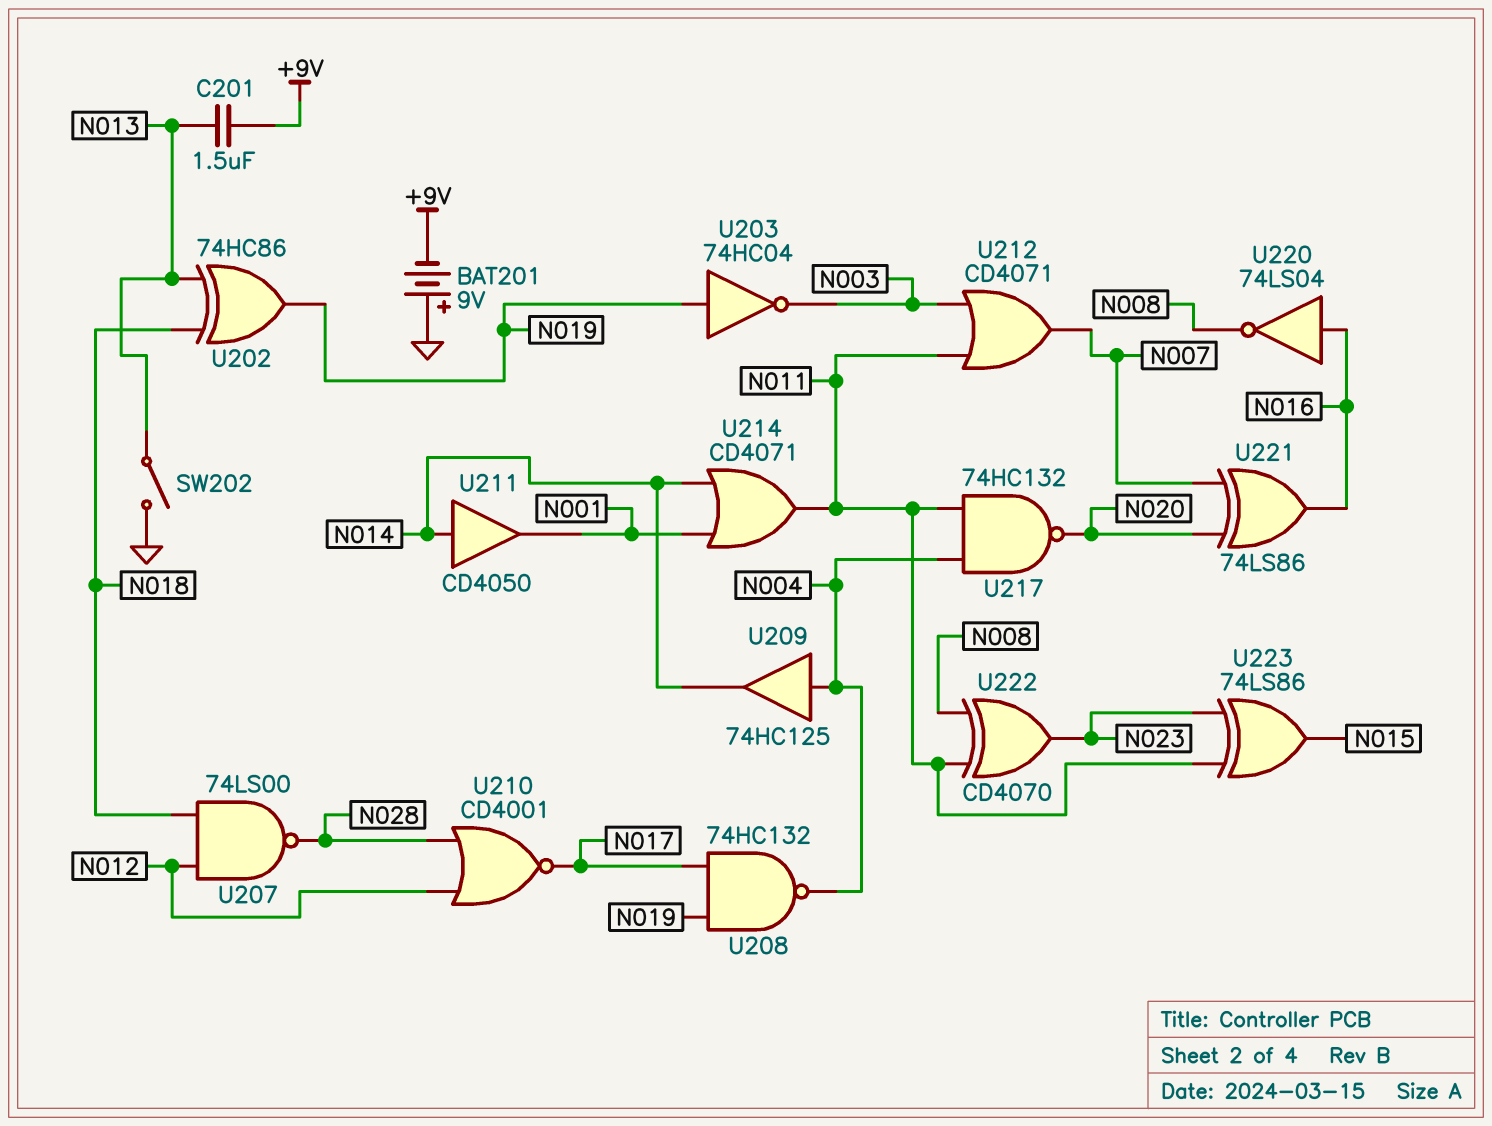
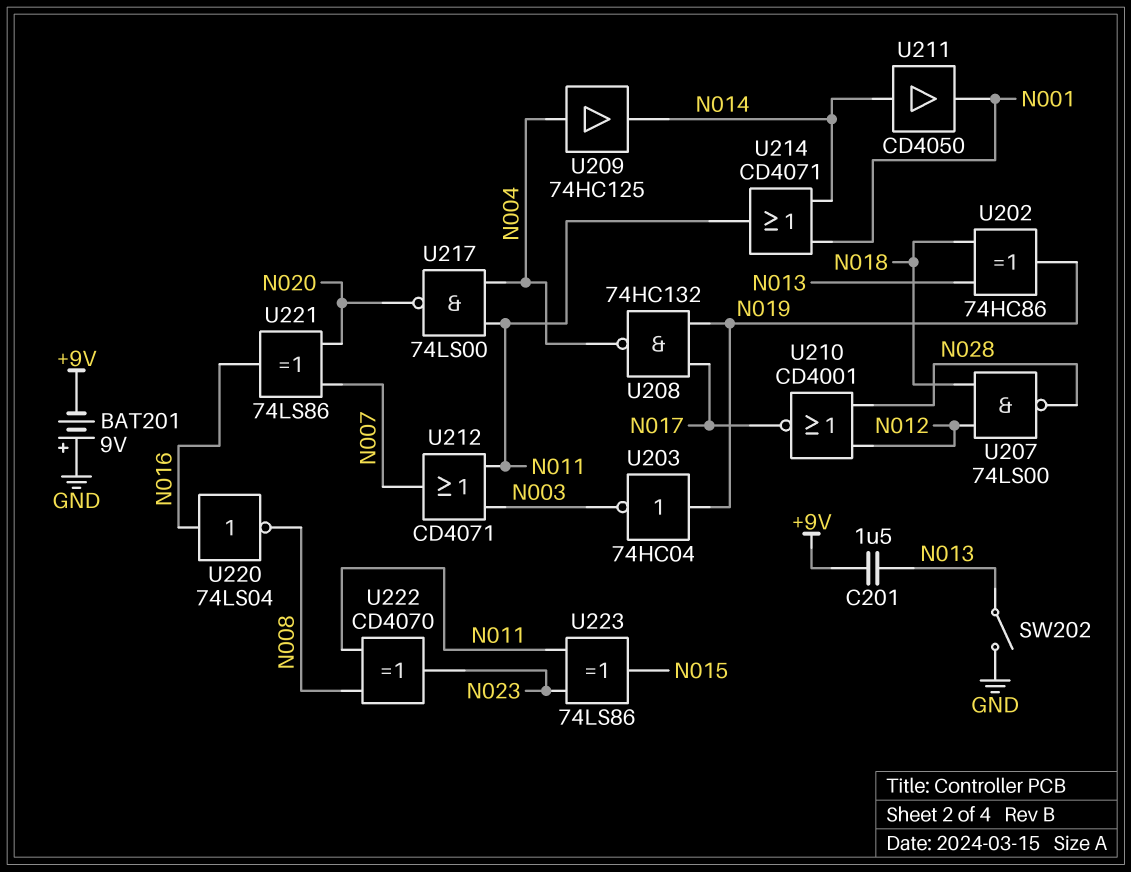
U217: NAND 74HC132 (in N004, in N011, out N020) -> NAND 74LS00 (in N004, in N011, out N020)

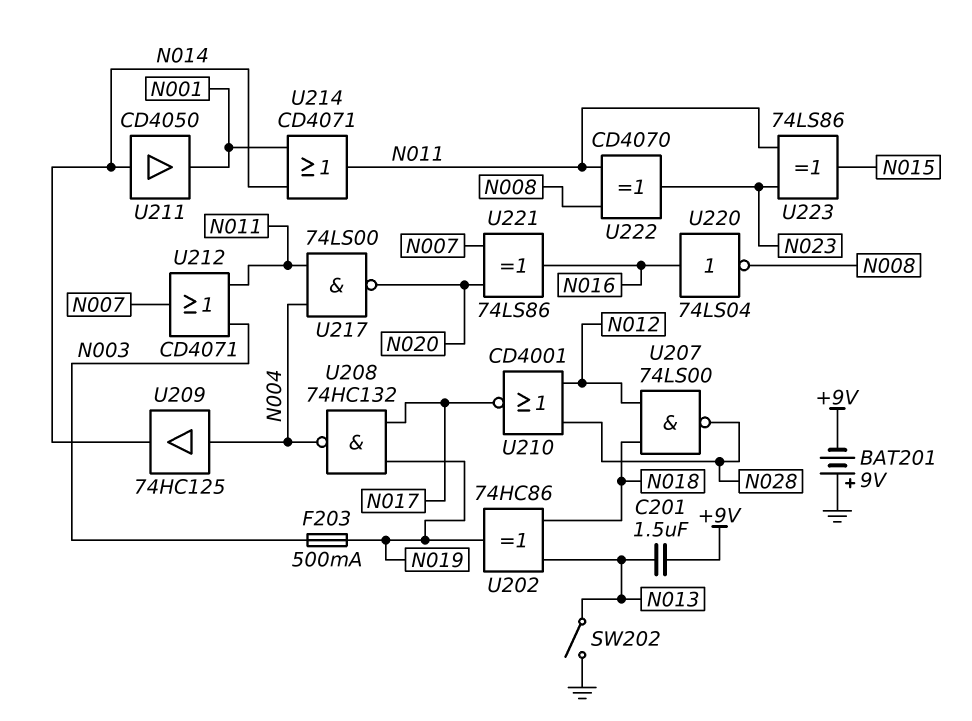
F203: none -> 500mA (N003, N019)
U203: NOT 74HC04 (in N019, out N003) -> none

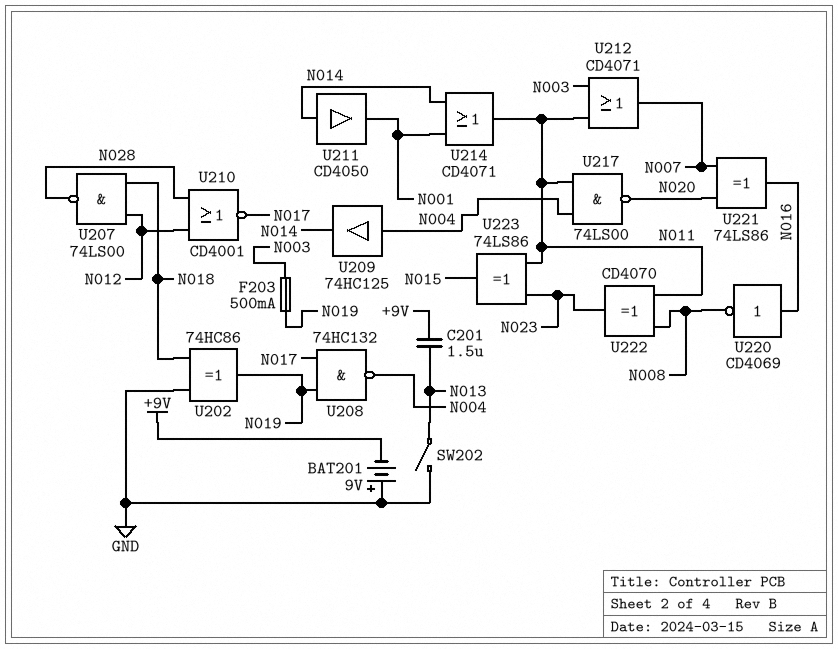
U202: XOR 74HC86 (in N013, in N018, out N019) -> XOR 74HC86 (in GND, in N018, out N019)
U220: NOT 74LS04 (in N016, out N008) -> NOT CD4069 (in N016, out N008)

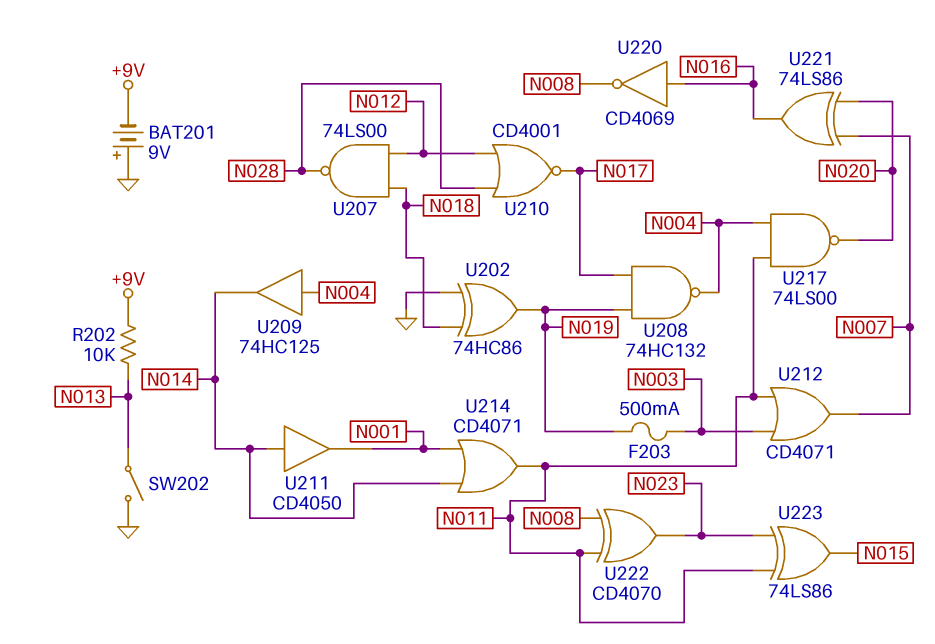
C201: 1.5uF (+9V, N013) -> none
R202: none -> 10k (+9V, N013)

